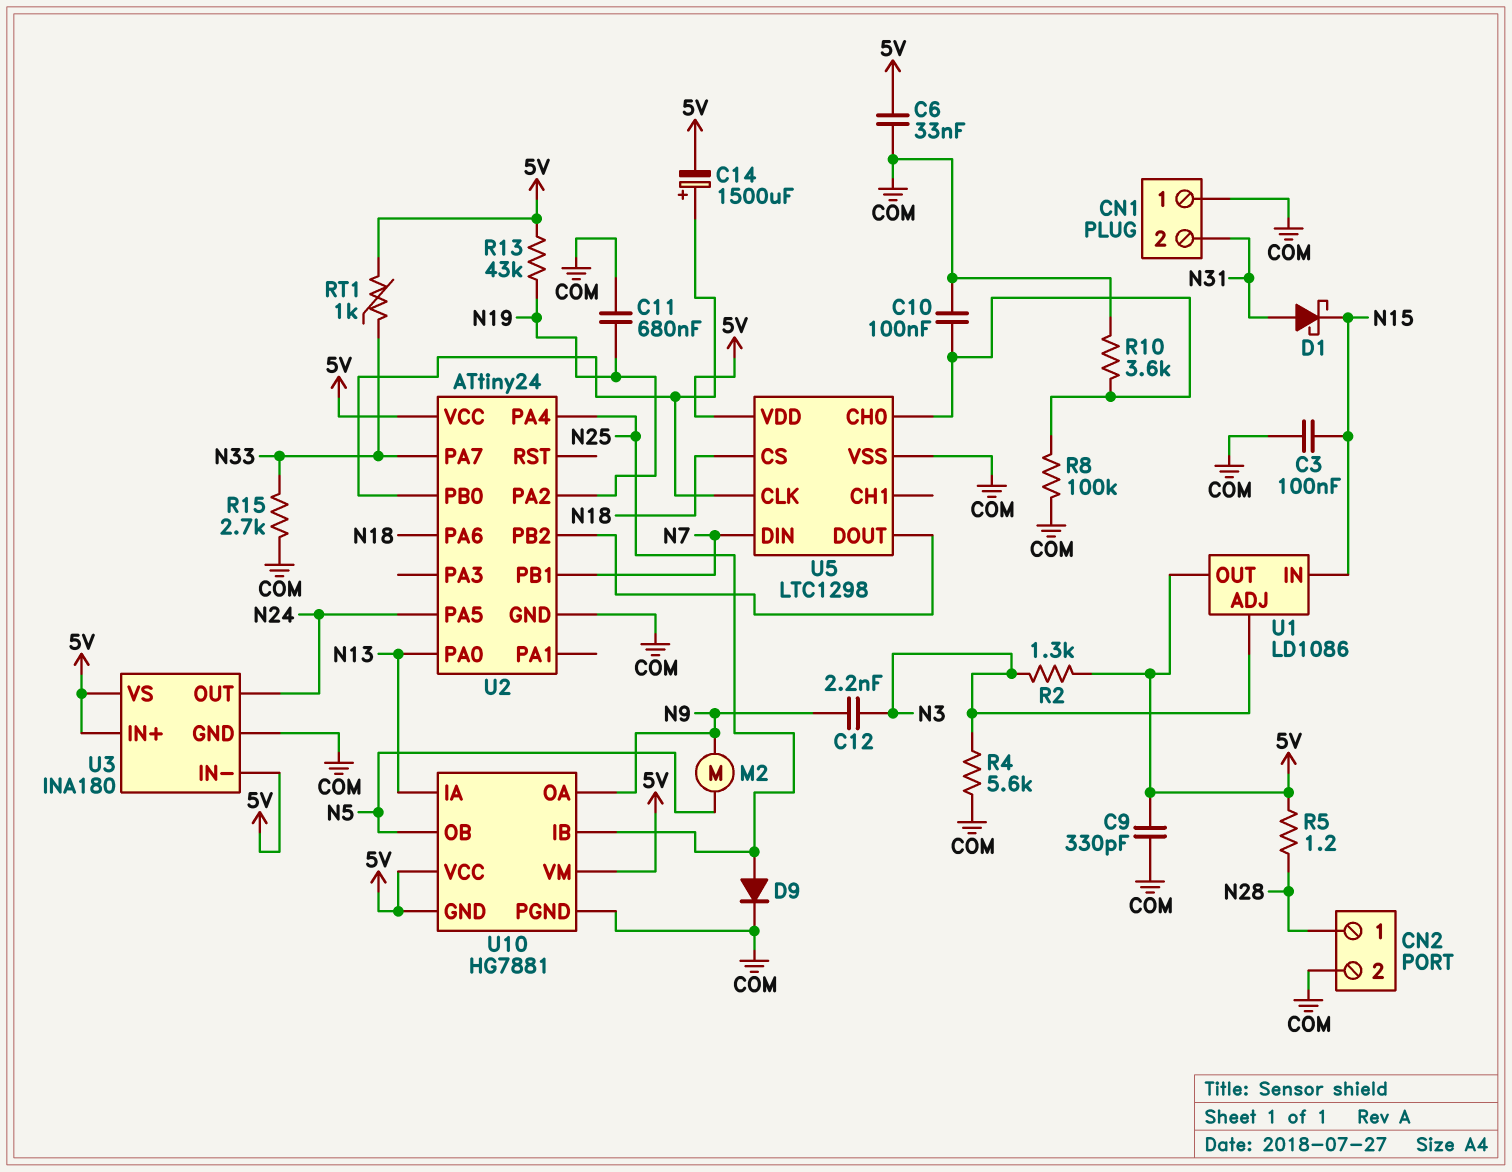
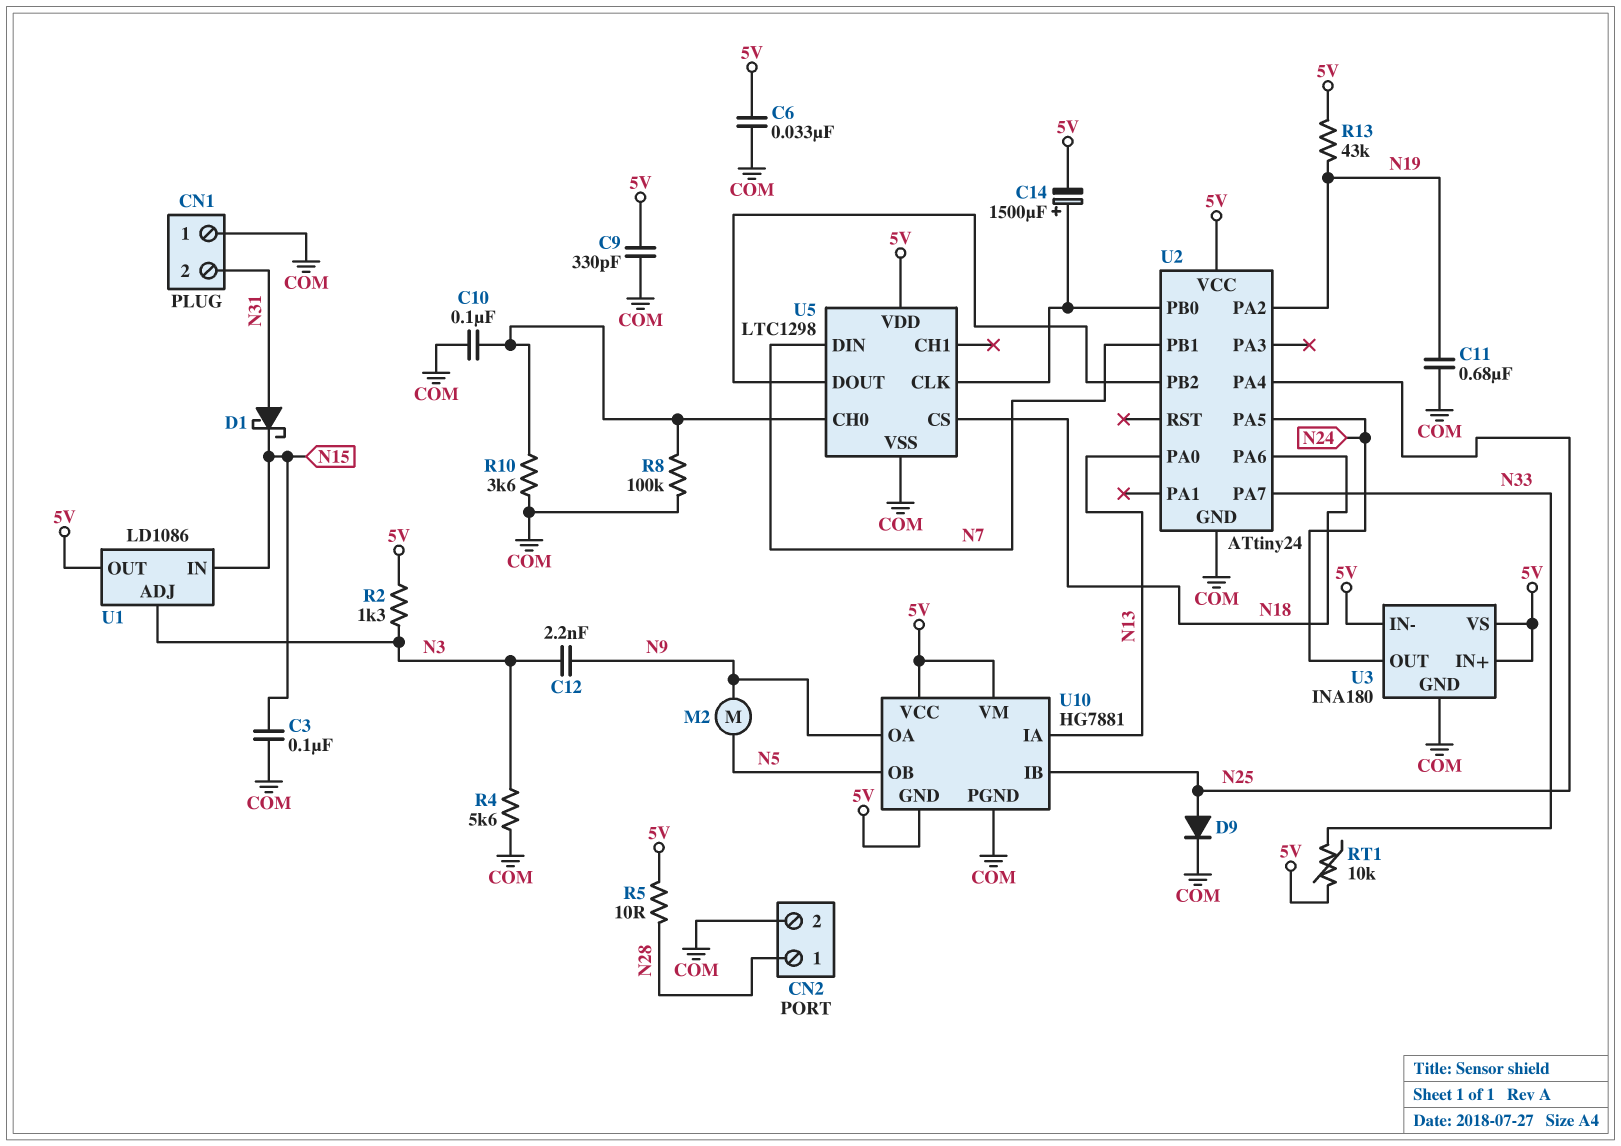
R5: 1.2 (5V, N28) -> 10 (5V, N28)
R15: 2.7k (COM, N33) -> none
RT1: 1k (5V, N33) -> 10k (5V, N33)

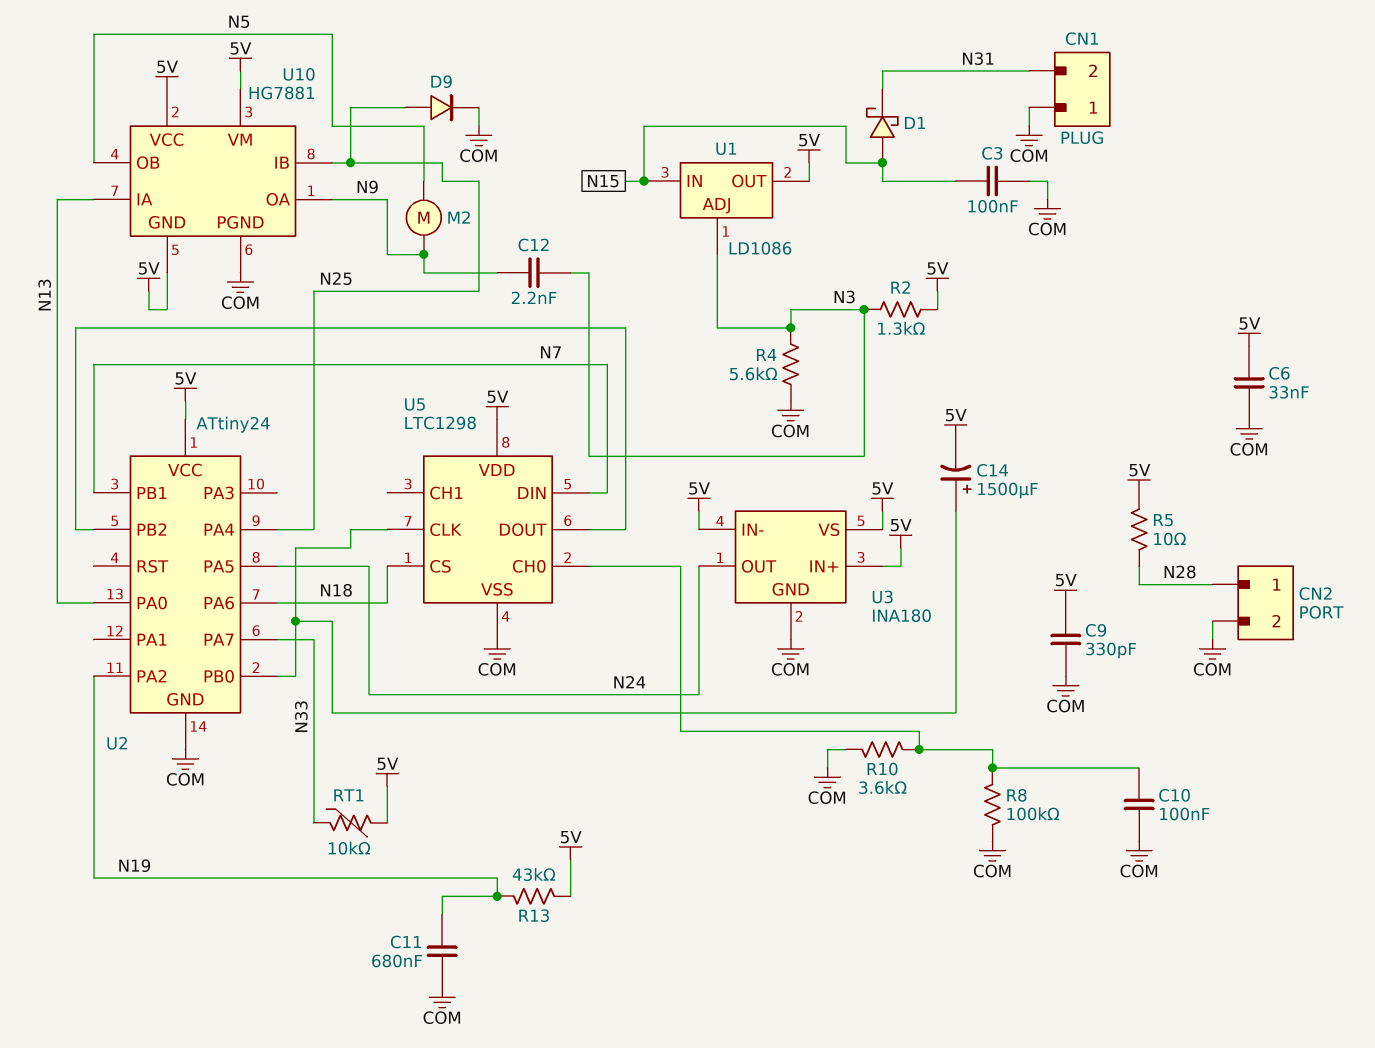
D1: schottky (A N31, K N15) -> schottky (A N15, K N31)

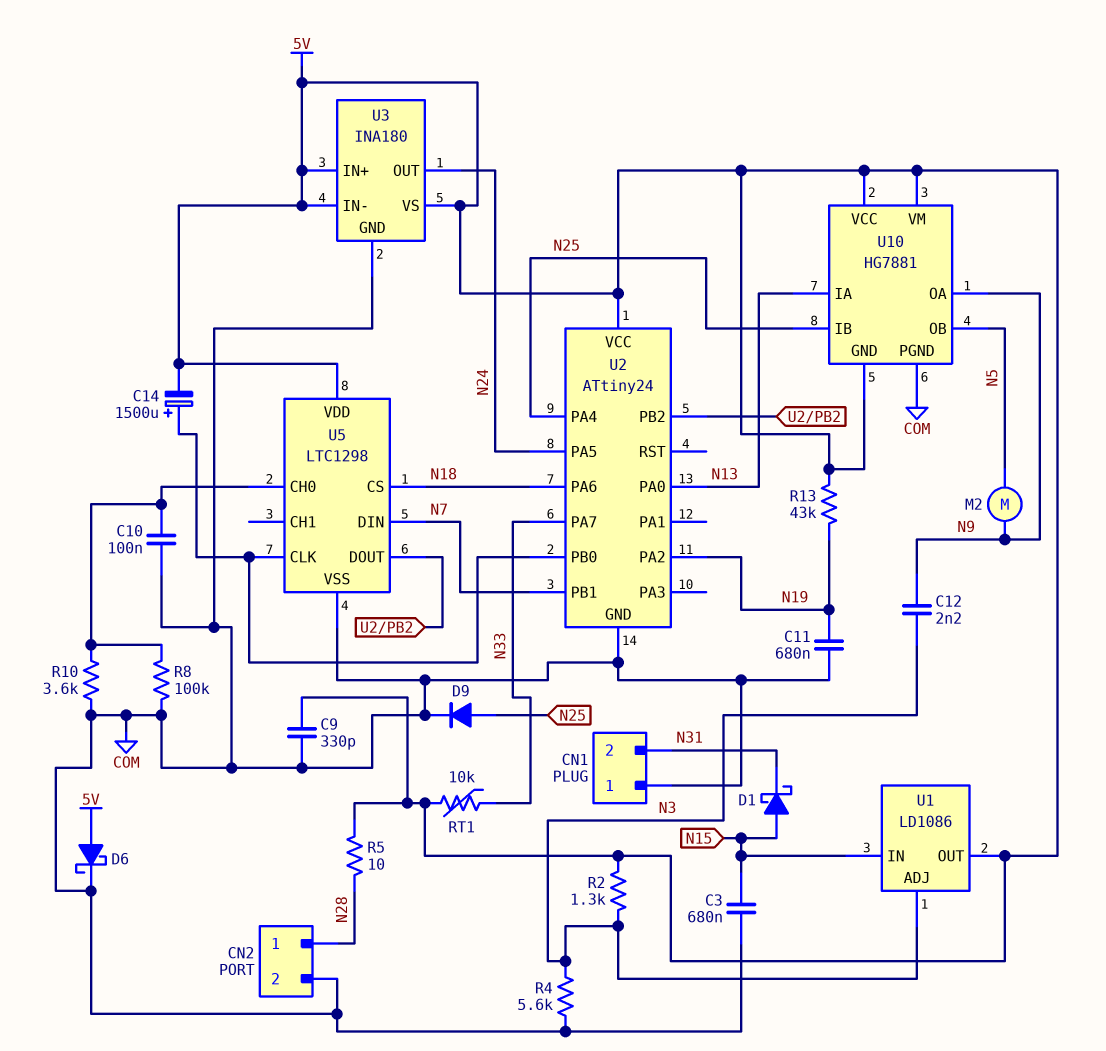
C3: 100nF (COM, N15) -> 680nF (COM, N15)
C6: 33nF (5V, COM) -> none
D6: none -> schottky (A 5V, K COM)

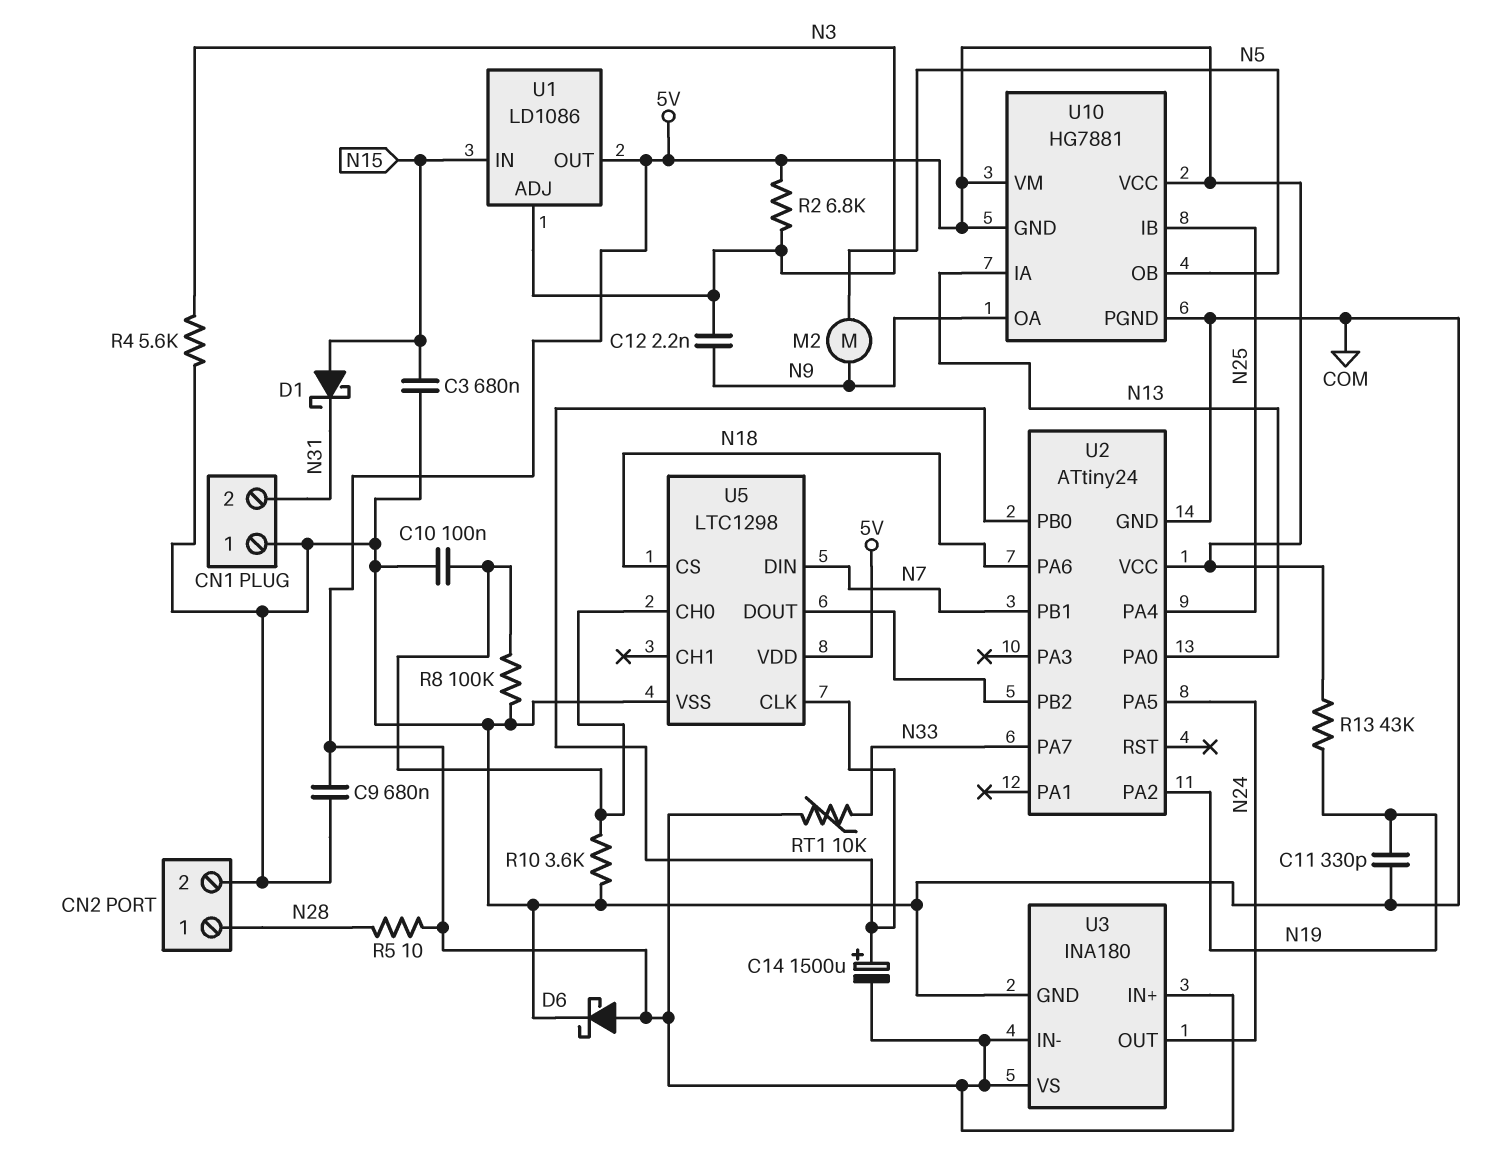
C9: 330pF (5V, COM) -> 680nF (5V, COM)
C11: 680nF (COM, N19) -> 330pF (COM, N19)
D9: diode (A N25, K COM) -> none
R2: 1.3k (5V, N3) -> 6.8k (5V, N3)

